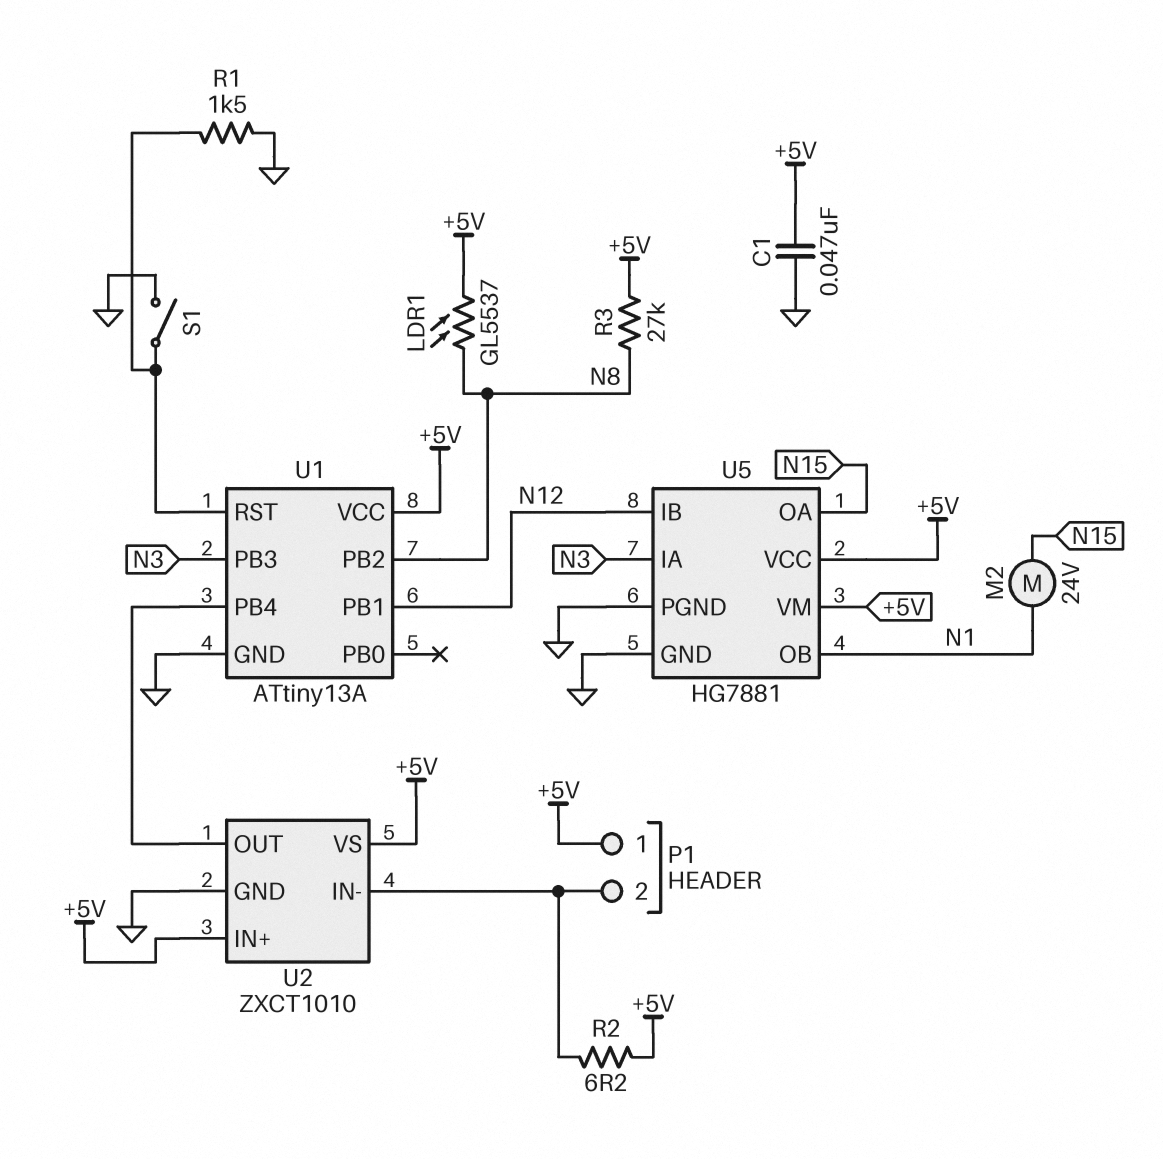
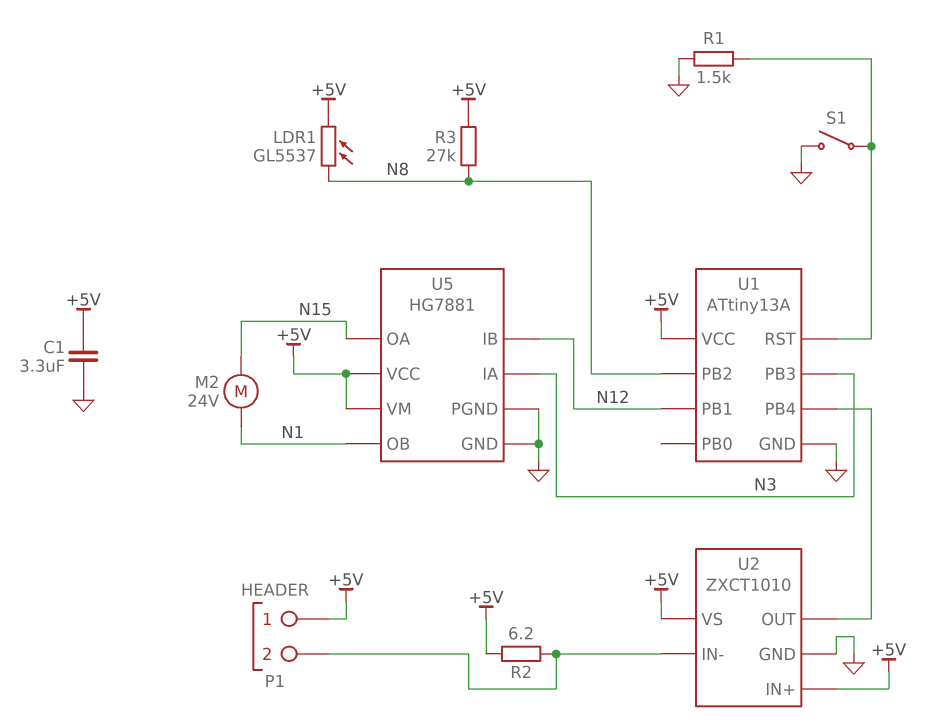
C1: 47nF (+5V, GND) -> 3.3uF (+5V, GND)

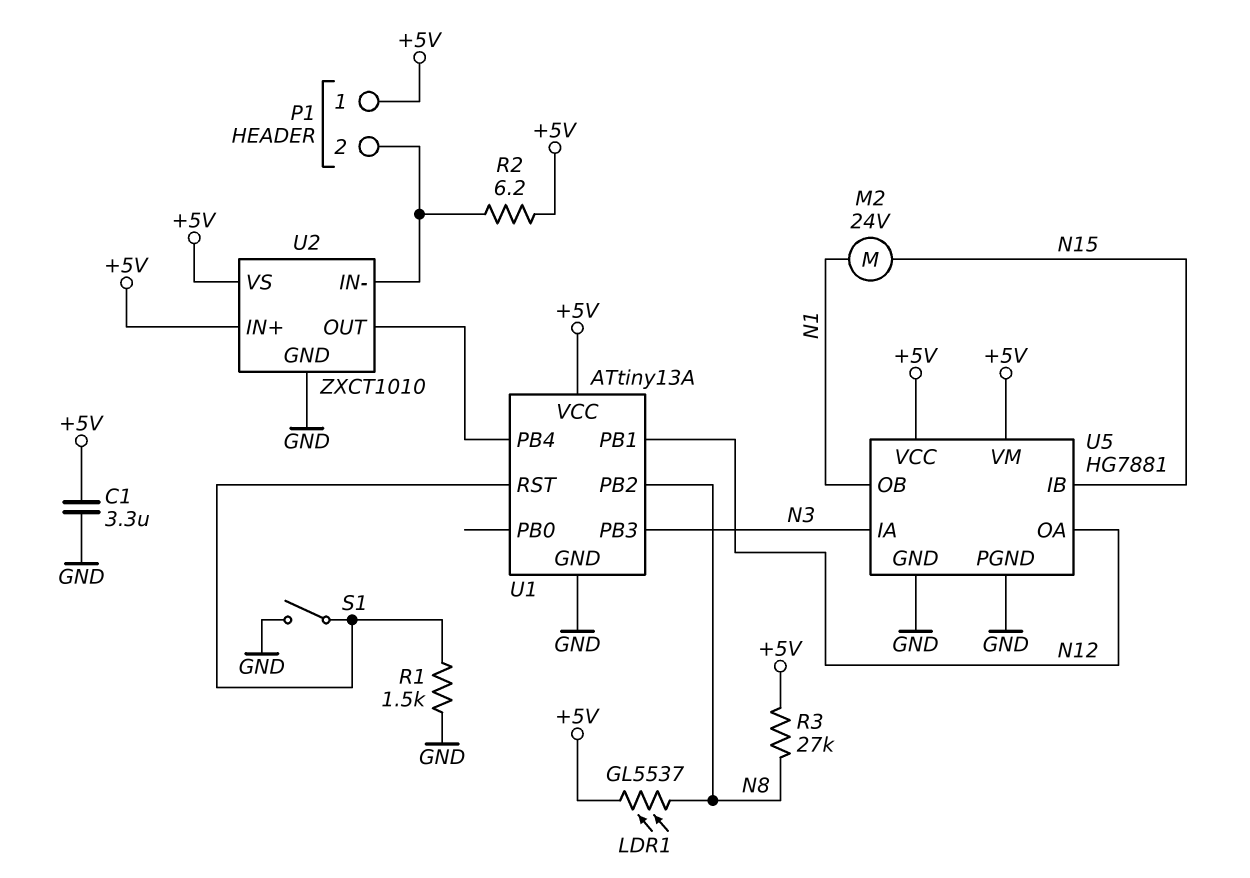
U5 pin IB: N12 -> N15
U5 pin OA: N15 -> N12

